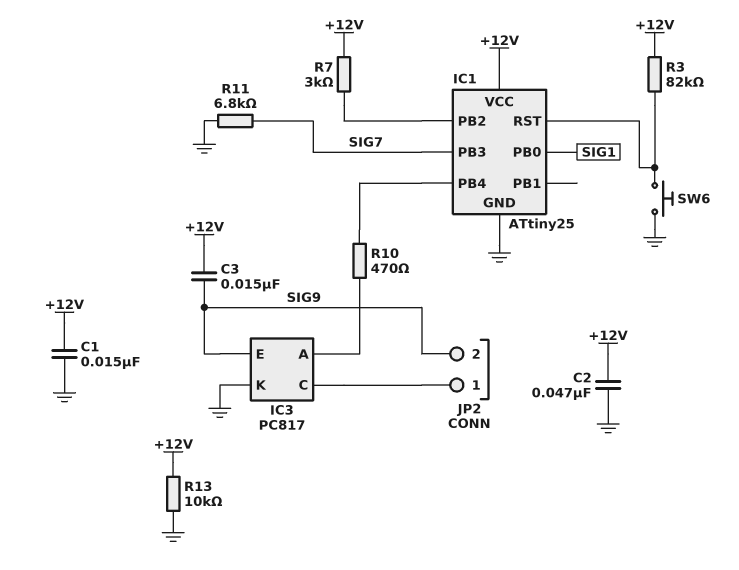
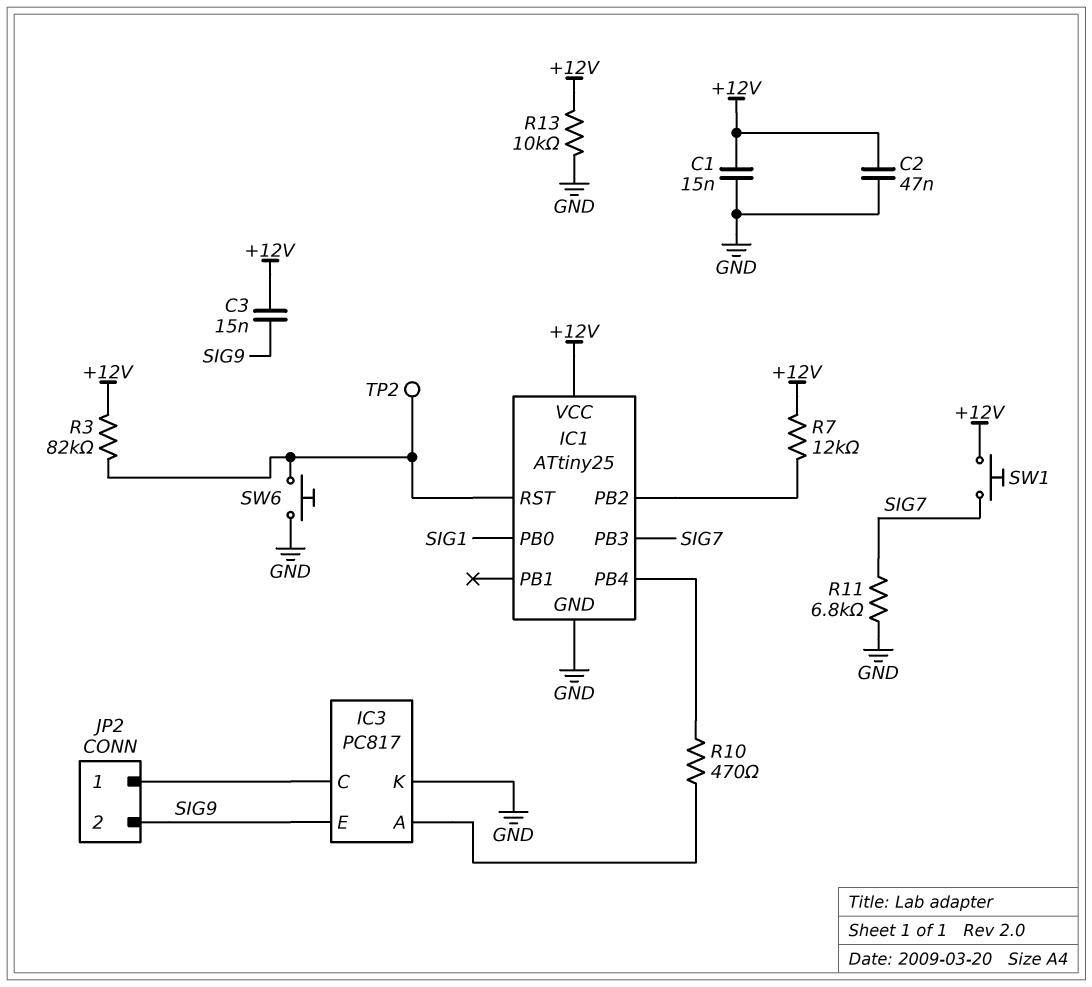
R7: 3k (+12V, IC1/PB2) -> 12k (+12V, IC1/PB2)
SW1: none -> button (+12V, SIG7)
TP2: none -> test point (IC1/RST)

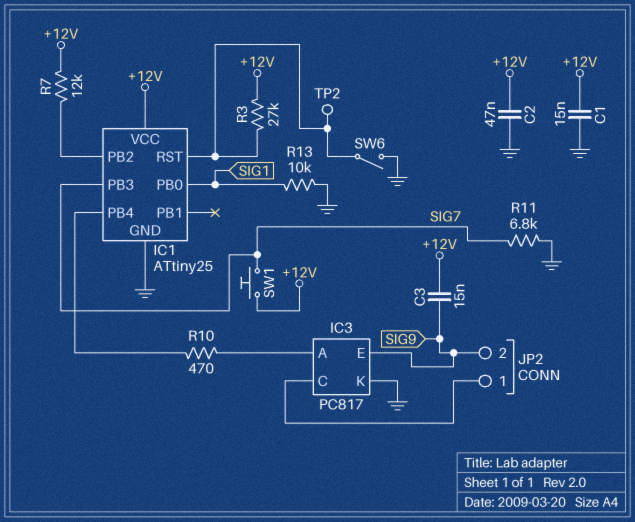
R3: 82k (+12V, IC1/RST) -> 27k (+12V, IC1/RST)
R13: 10k (+12V, GND) -> 10k (GND, SIG1)
SW6: button (GND, IC1/RST) -> switch (GND, IC1/RST)

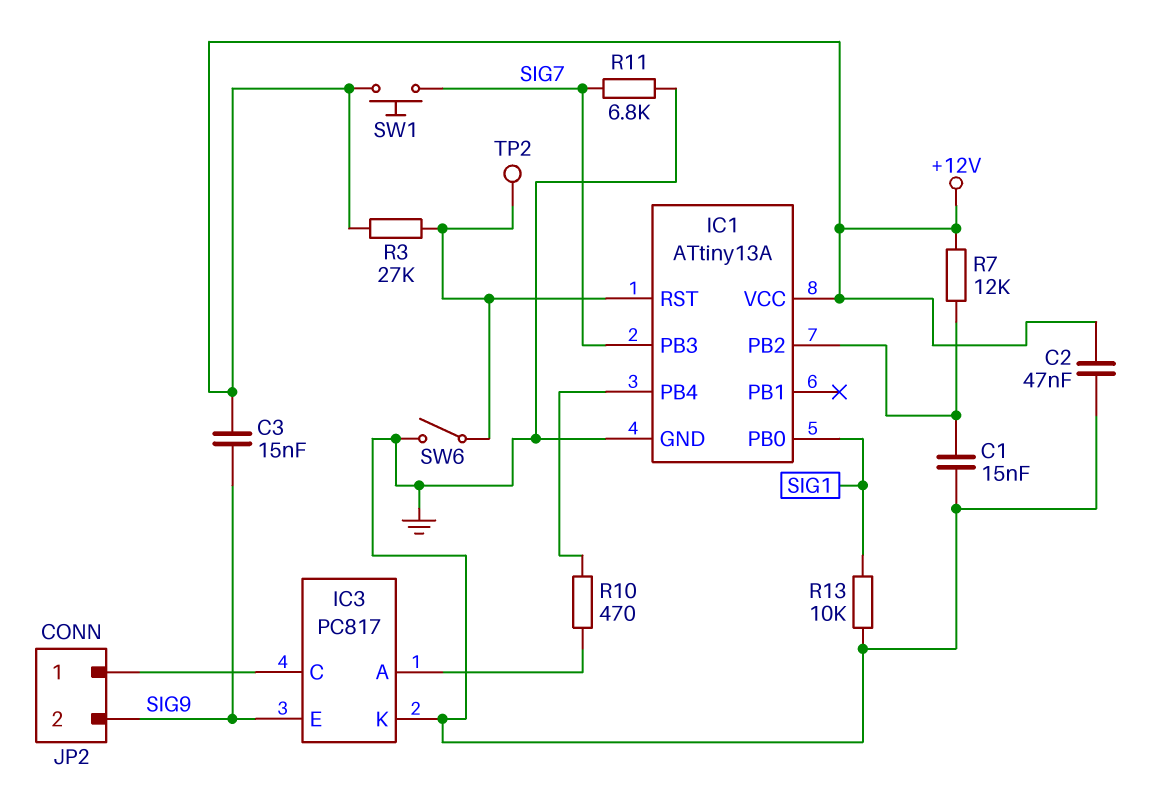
C1: 15nF (+12V, GND) -> 15nF (GND, IC1/PB2)
IC1: ATtiny25 -> ATtiny13A

